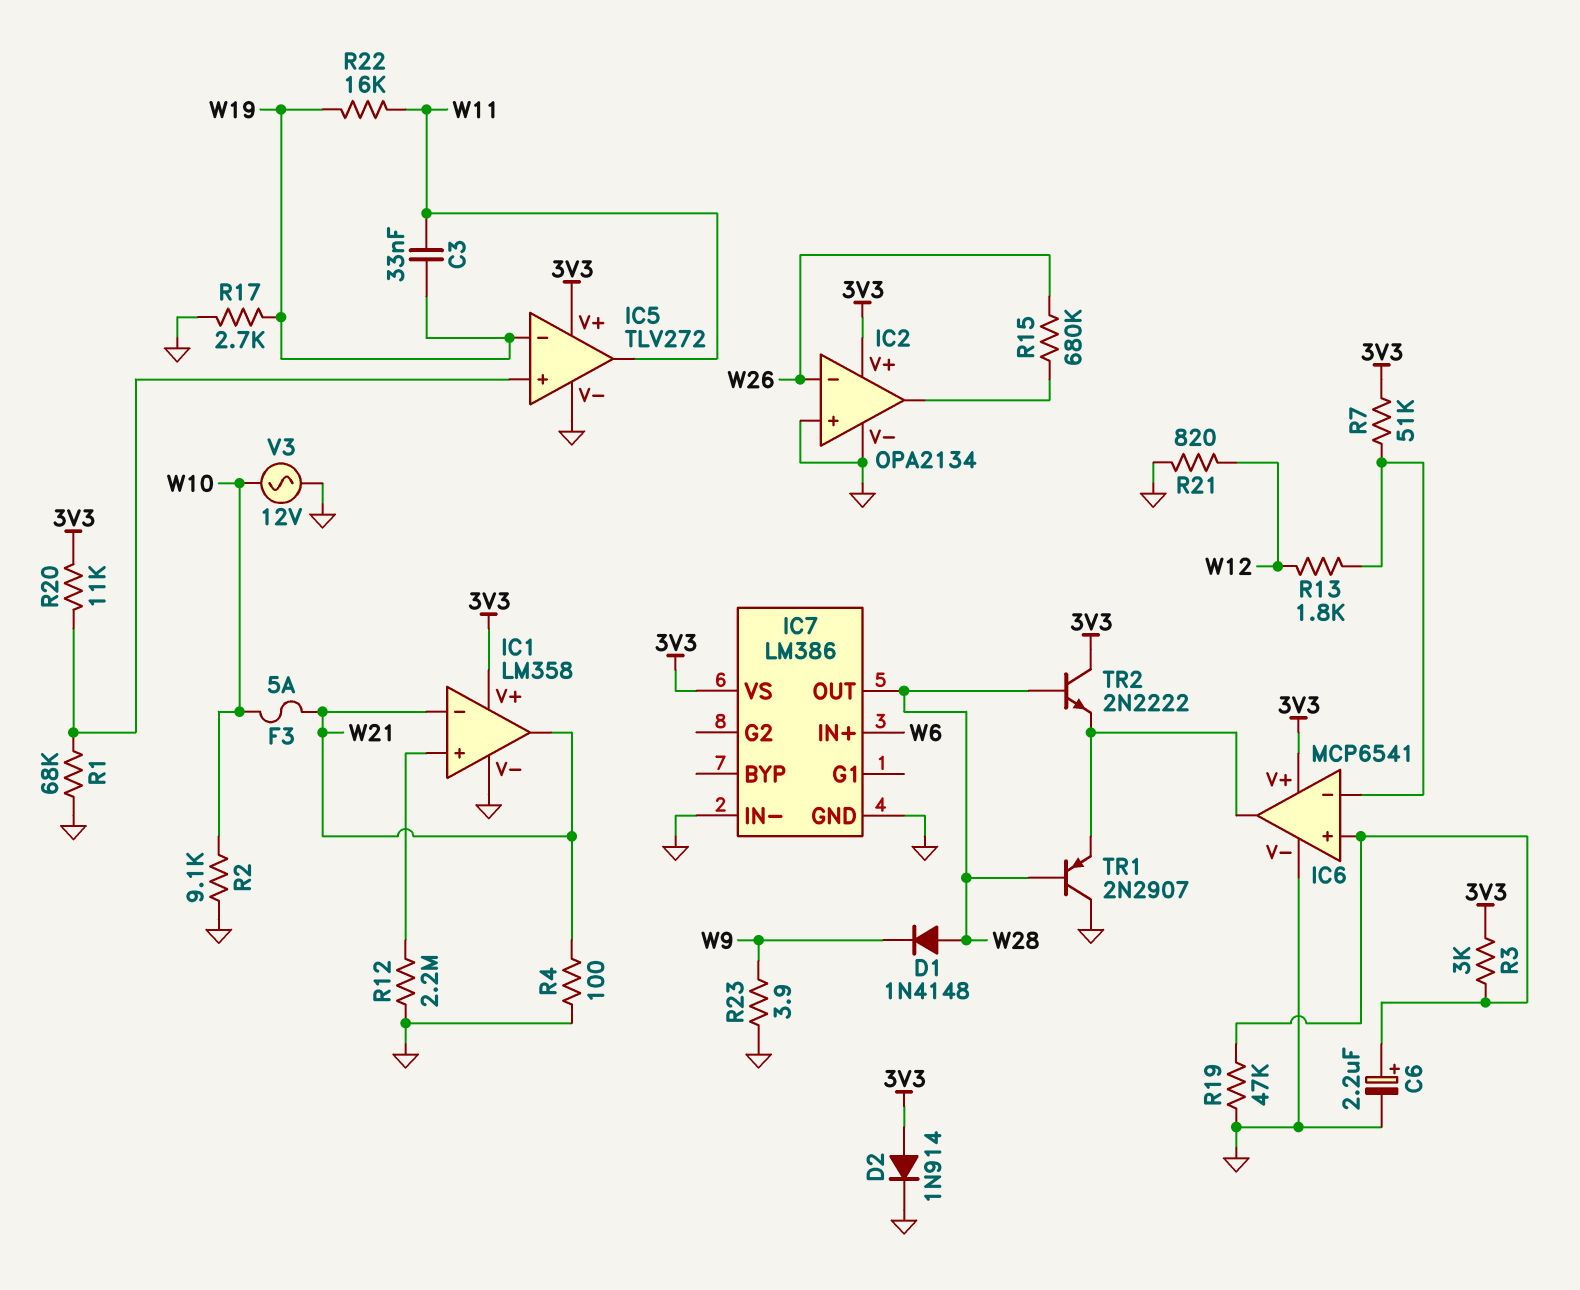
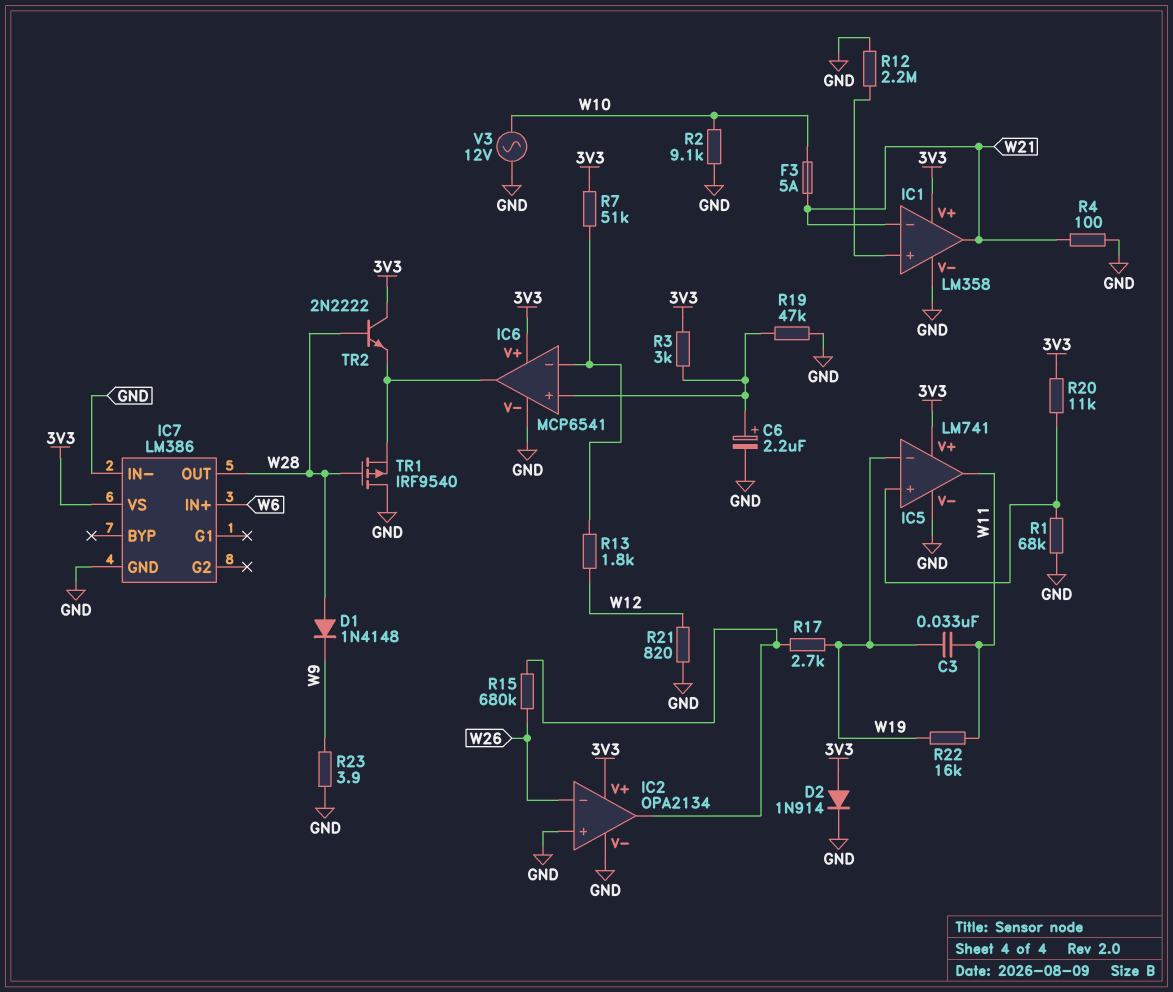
IC5: TLV272 -> LM741
R17: 2.7k (GND, W19) -> 2.7k (IC2/out, W19)
TR1: PNP 2N2907 (B W28, C GND, E IC6/out) -> PMOS IRF9540 (G W28, D GND, S IC6/out)

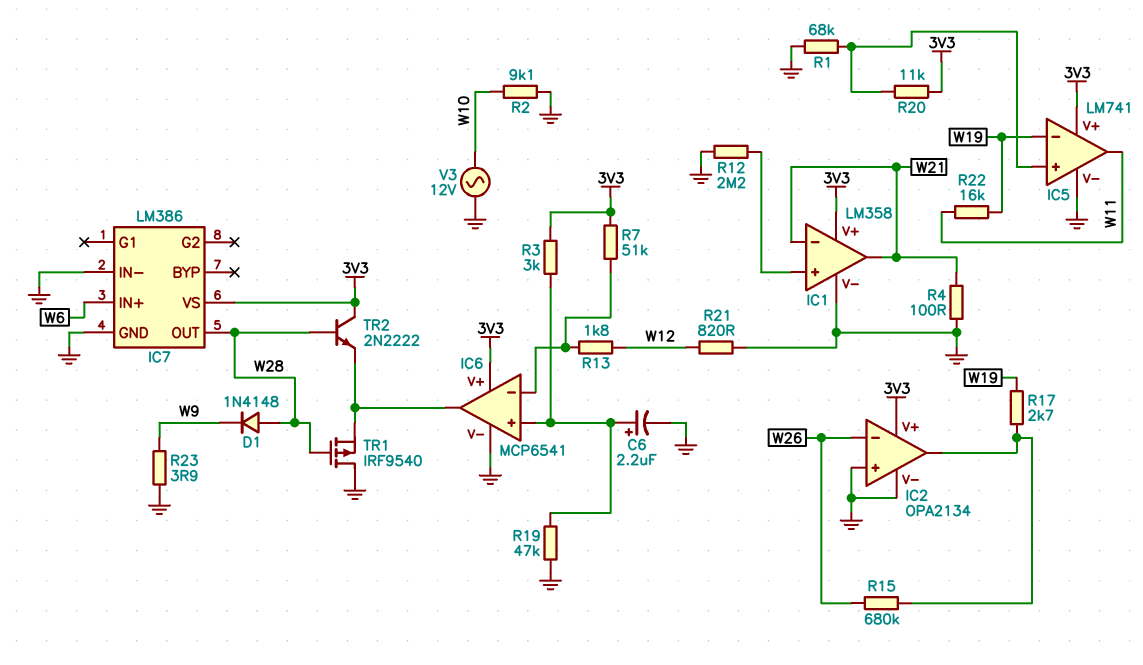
C3: 33nF (W11, W19) -> none
D2: diode 1N914 (A 3V3, K GND) -> none
F3: 5A (W10, W21) -> none

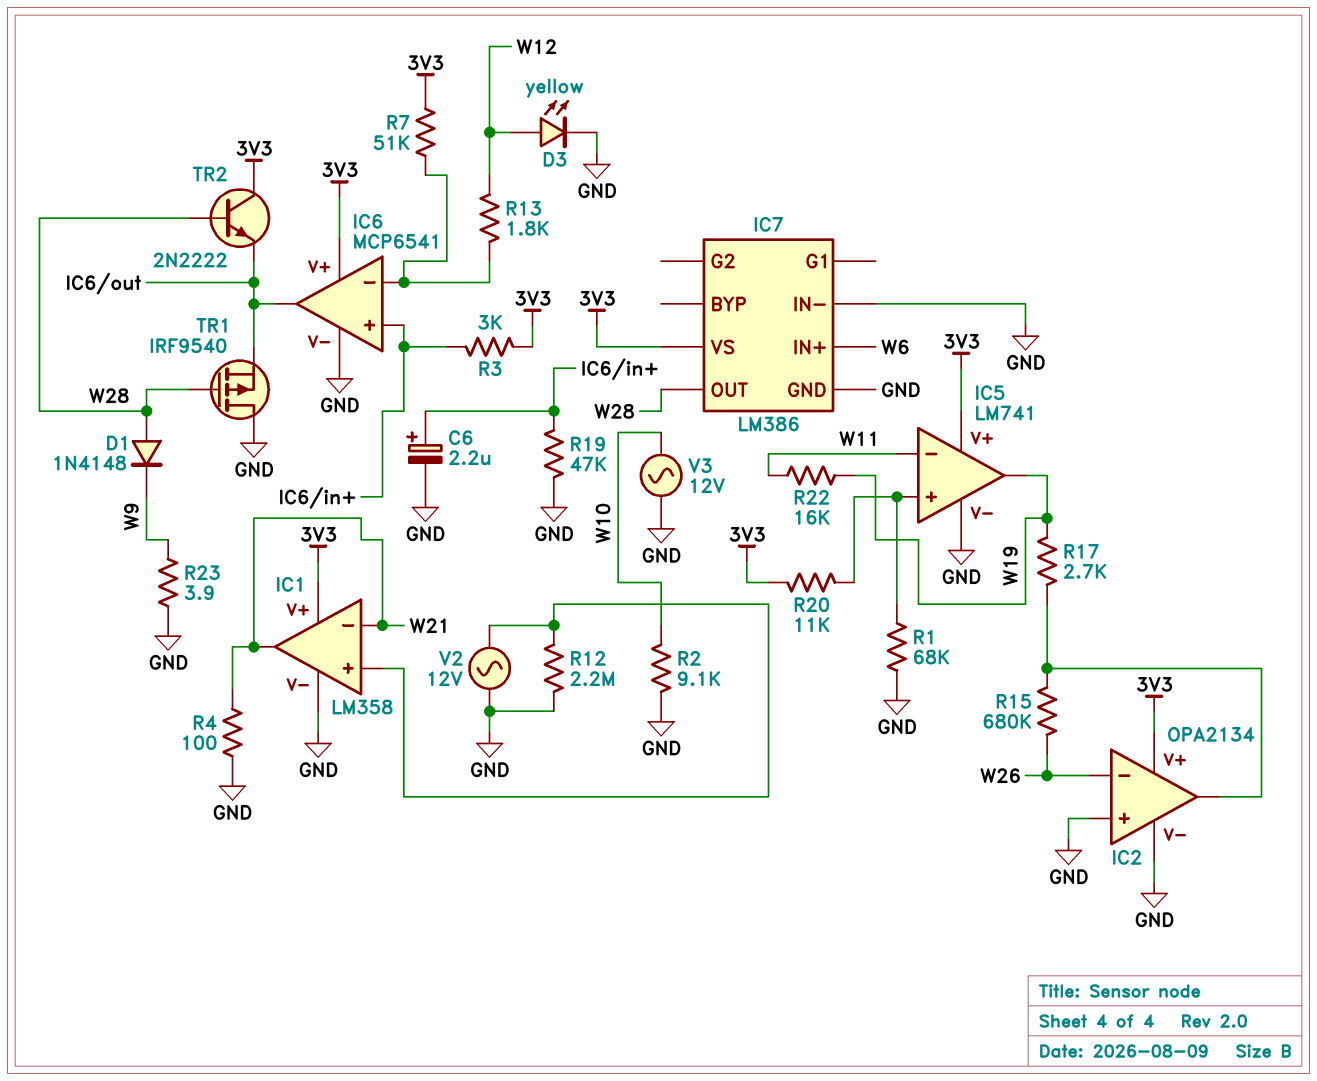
D3: none -> LED yellow (A W12, K GND)
IC5 pin in-: W19 -> W11
IC5 pin out: W11 -> W19
R21: 820 (GND, W12) -> none
V2: none -> AC 12V (GND, IC1/in+)

